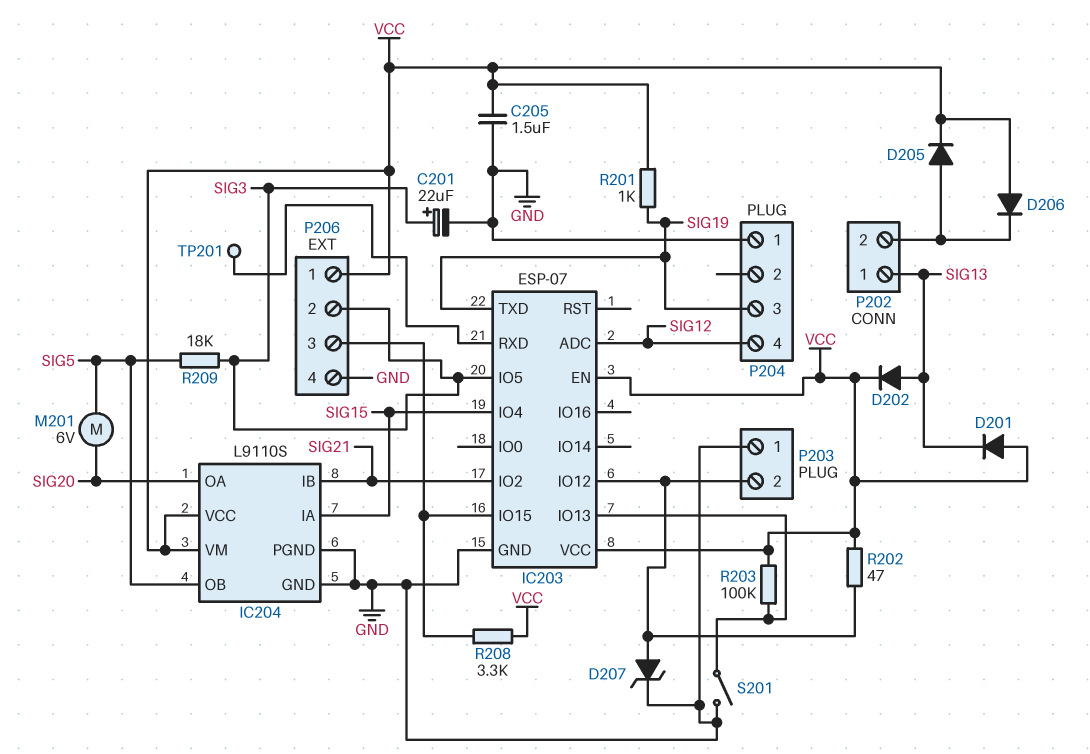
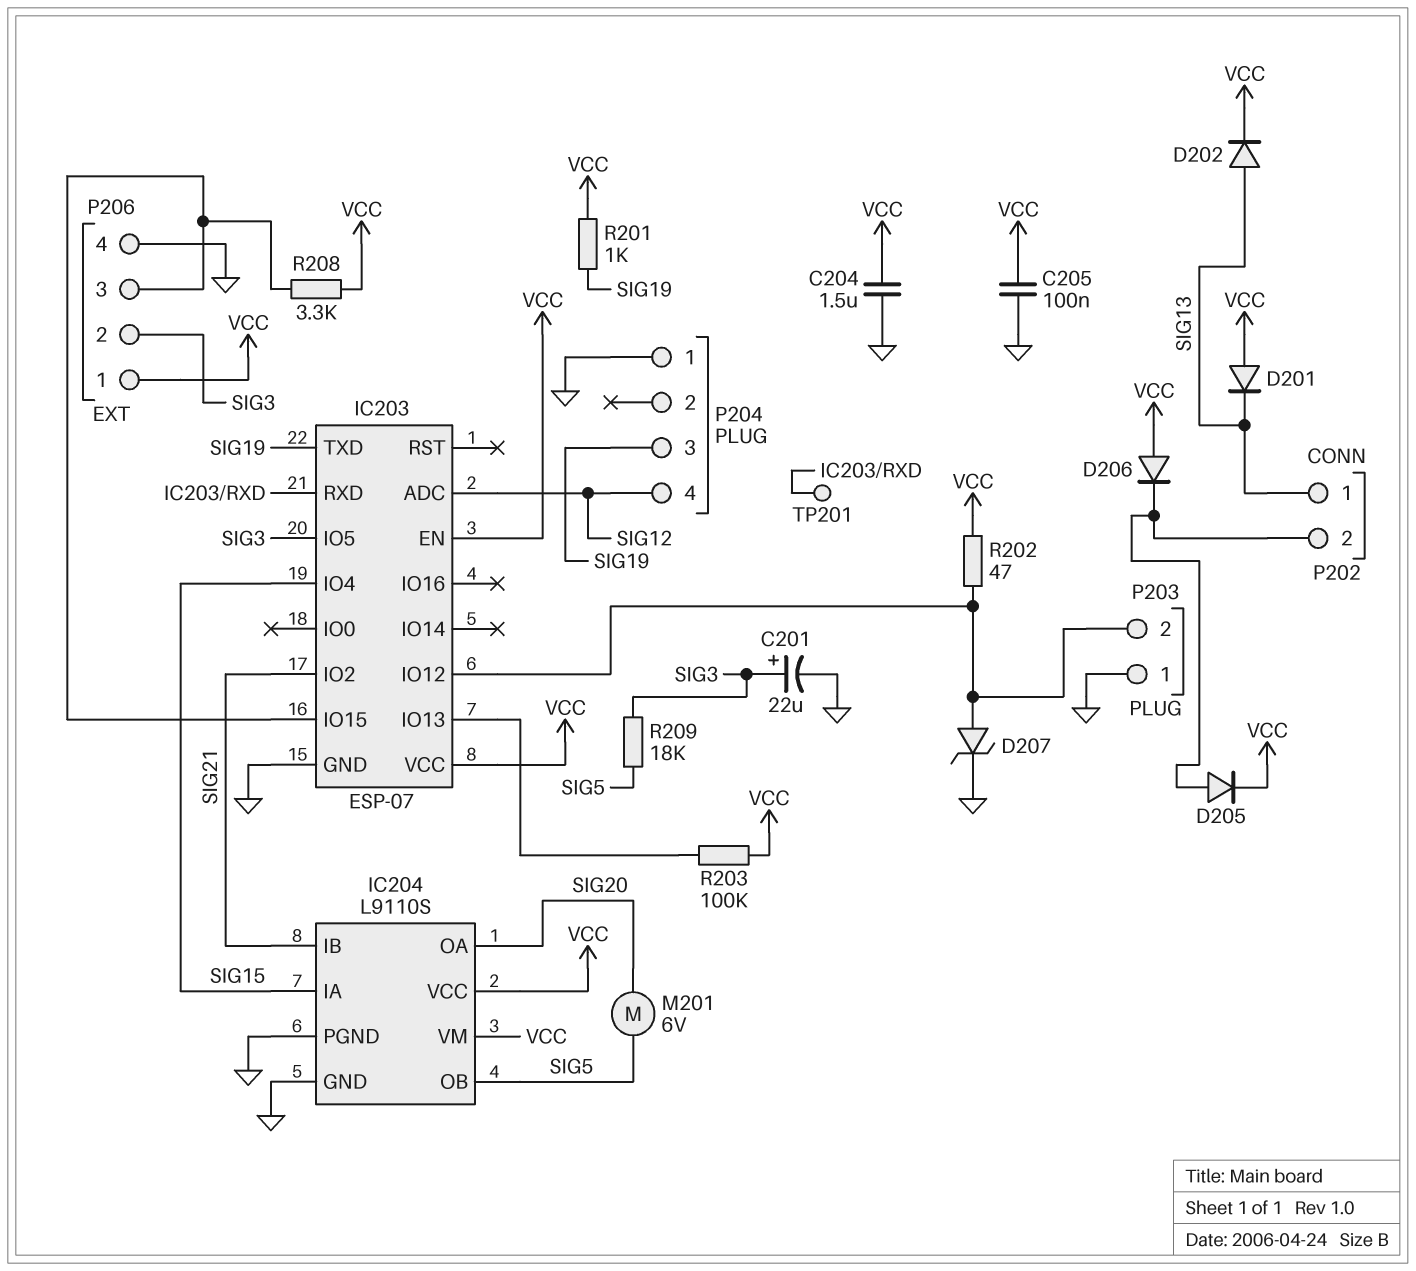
C204: none -> 1.5uF (GND, VCC)
C205: 1.5uF (GND, VCC) -> 100nF (GND, VCC)
S201: switch (GND, IC203/IO13) -> none

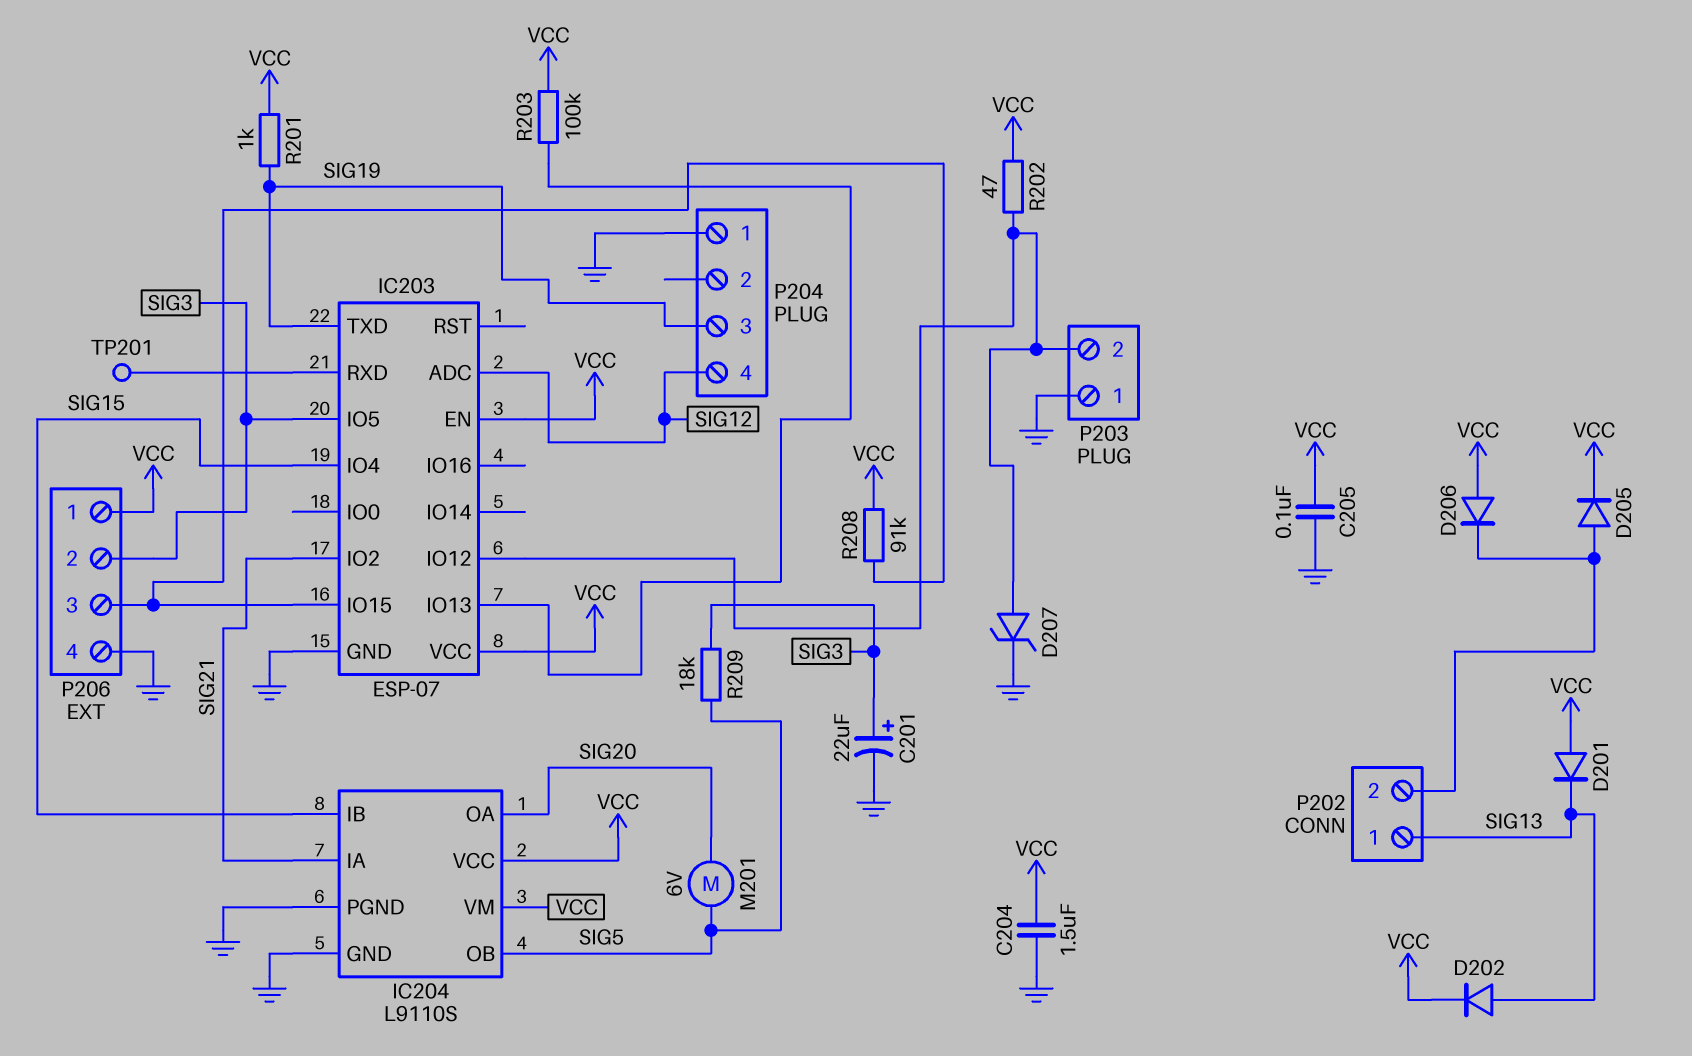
IC204 pin IA: SIG15 -> SIG21
IC204 pin IB: SIG21 -> SIG15
R208: 3.3k (IC203/IO15, VCC) -> 91k (IC203/IO15, VCC)

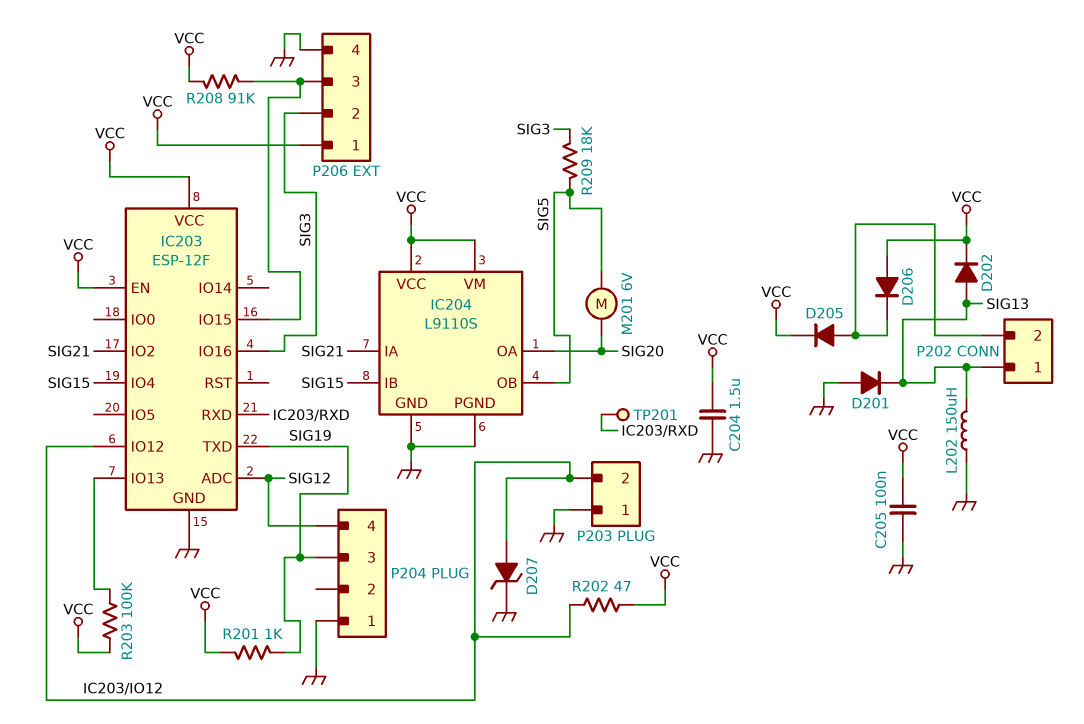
C201: 22uF (plus SIG3, minus GND) -> none
D201: diode (A VCC, K SIG13) -> diode (A GND, K SIG13)
IC203: ESP-07 -> ESP-12F
IC203 pin IO5: SIG3 -> none
IC203 pin IO16: none -> SIG3
L202: none -> 150uH (GND, SIG13)

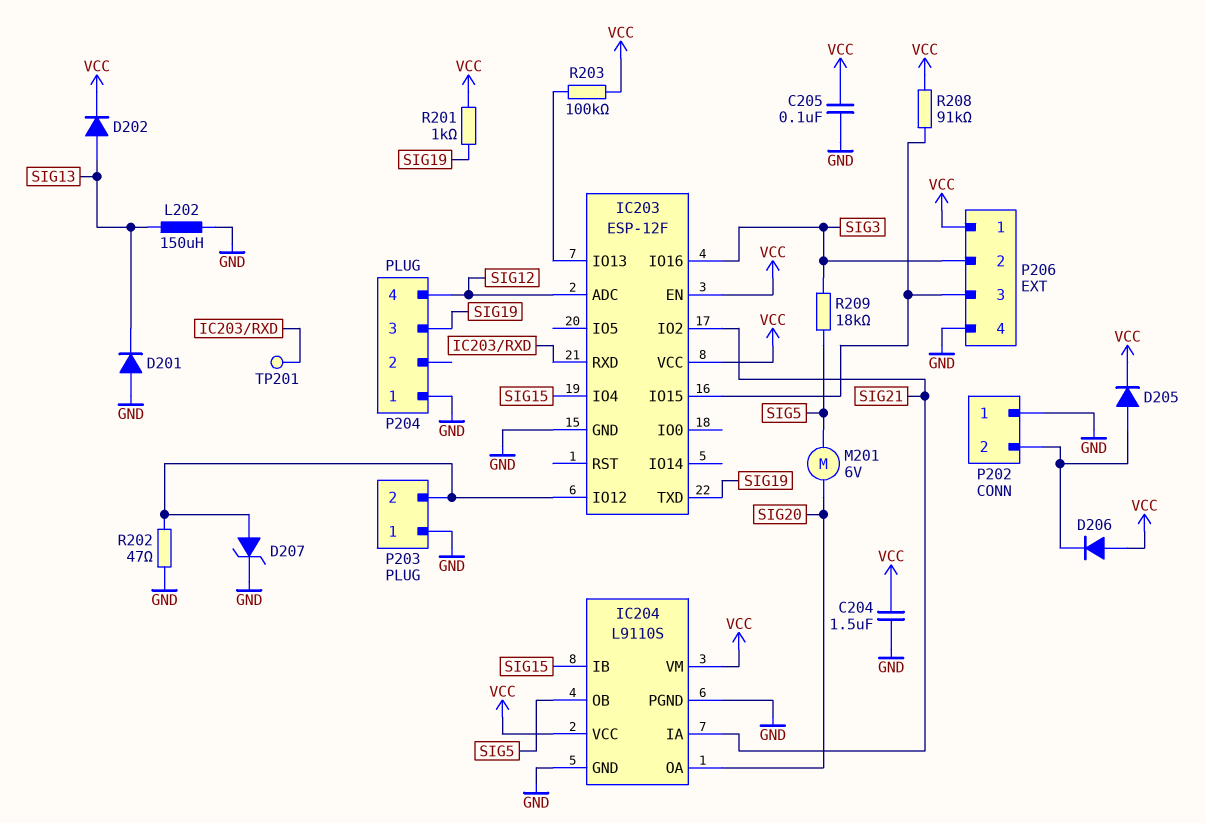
P202 pin 1: SIG13 -> GND
R202: 47 (IC203/IO12, VCC) -> 47 (GND, IC203/IO12)

